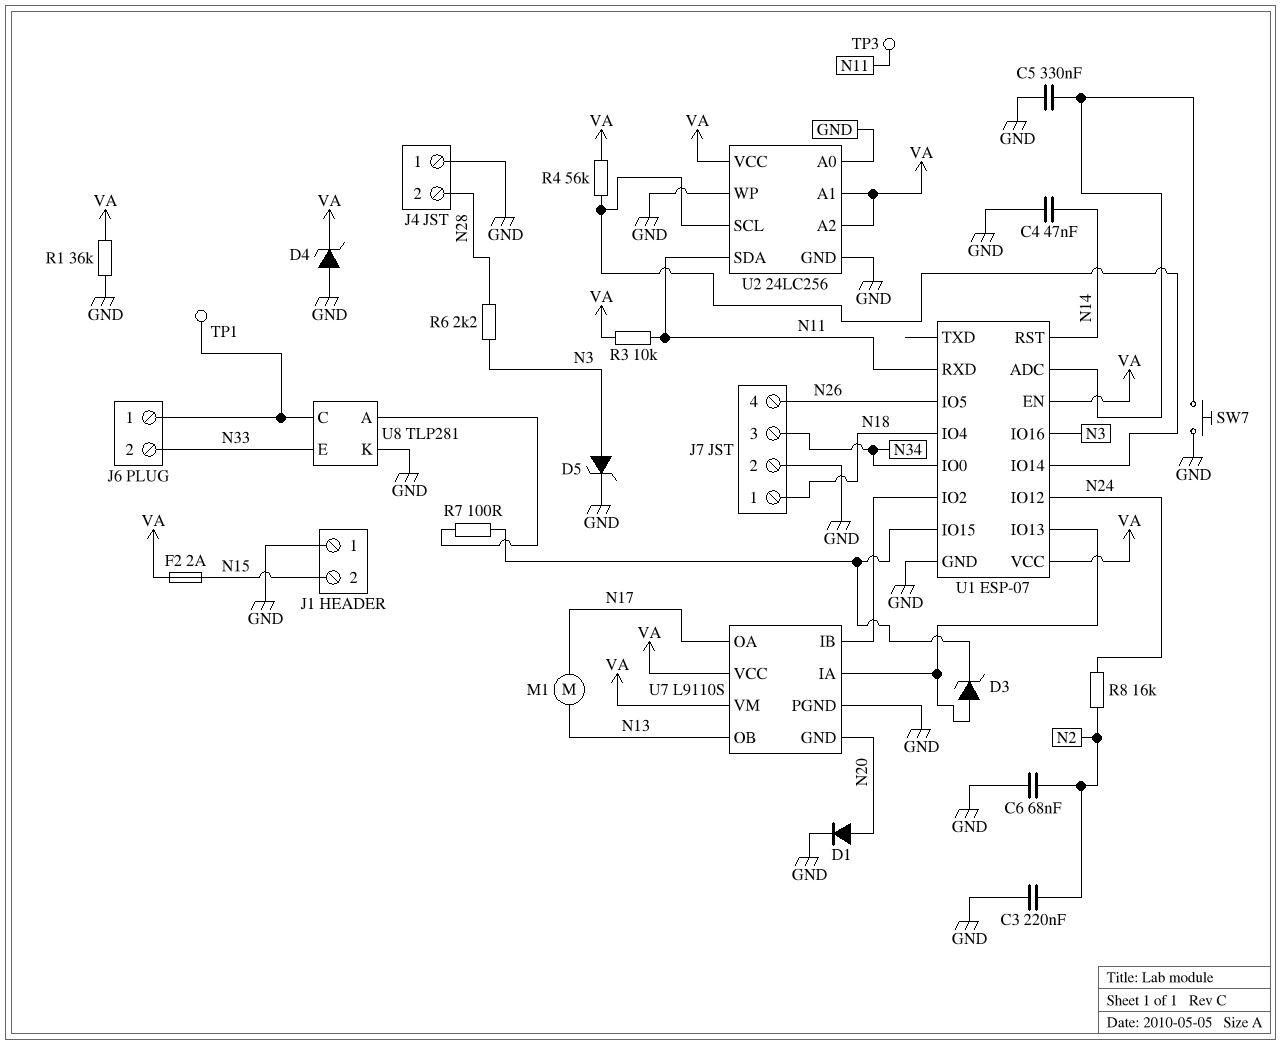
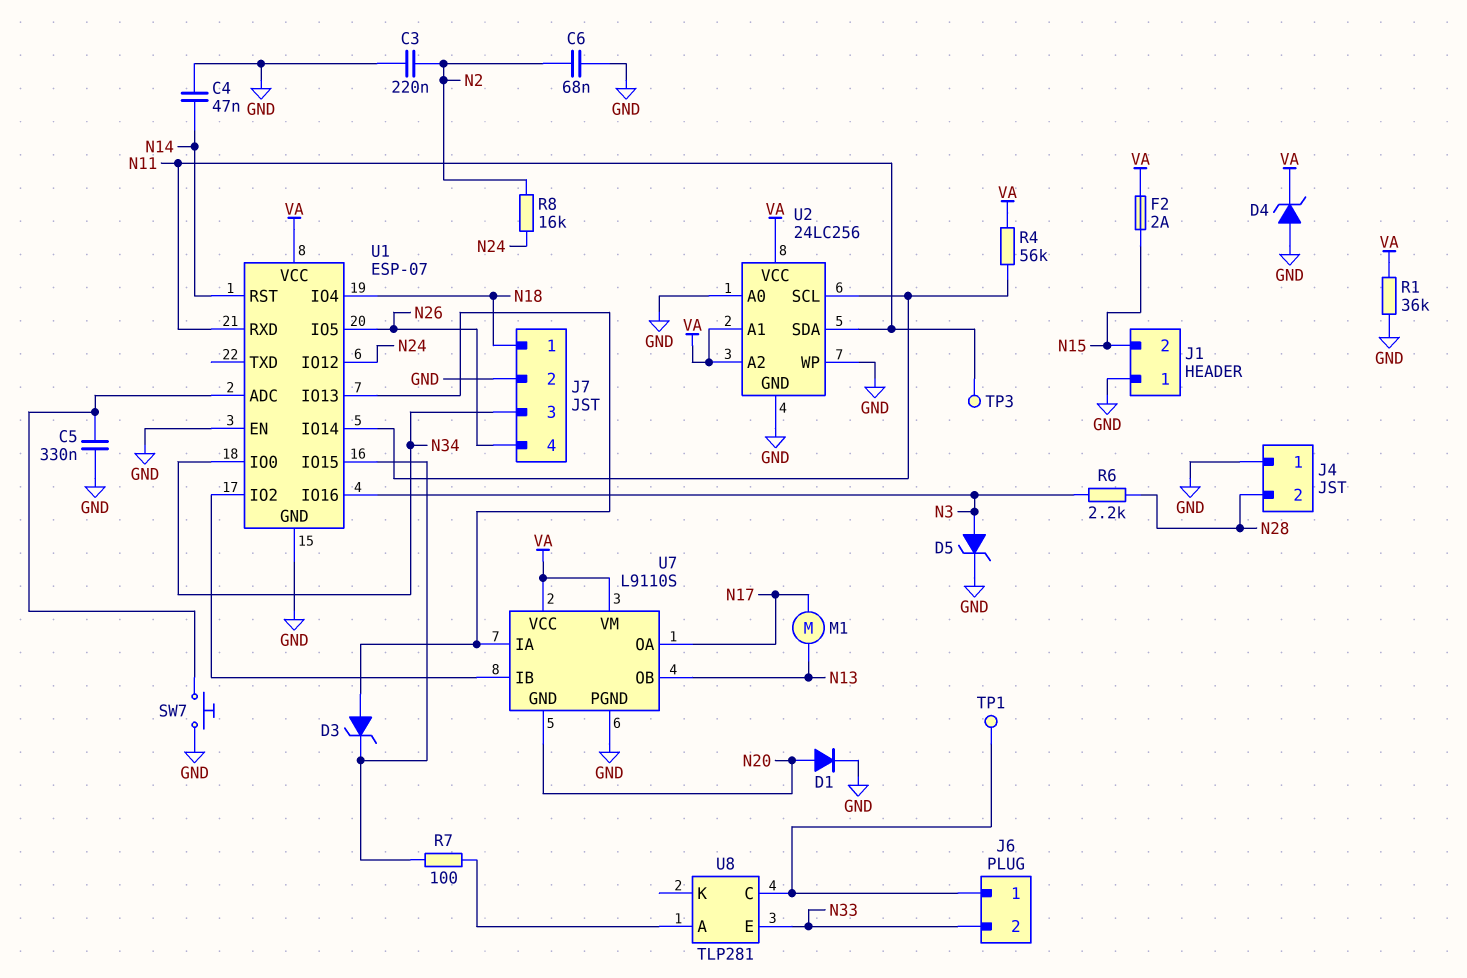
R3: 10k (N11, VA) -> none
U1 pin EN: VA -> GND
U8 pin K: GND -> none

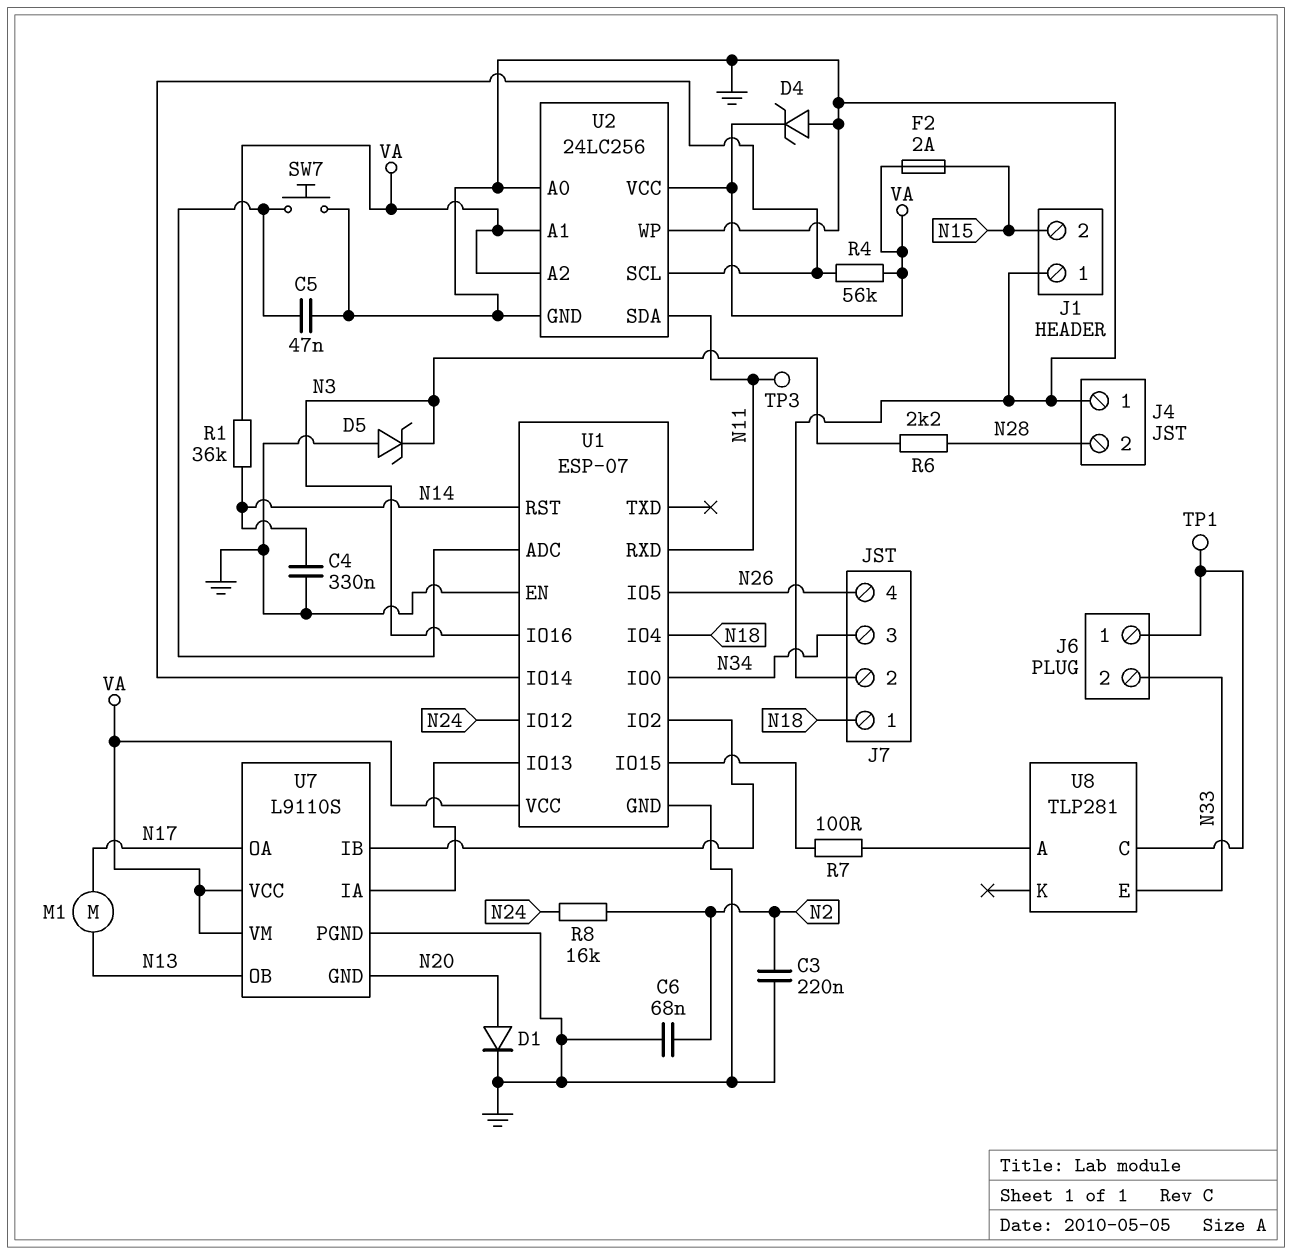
C4: 47nF (GND, N14) -> 330nF (GND, N14)
C5: 330nF (GND, U1/ADC) -> 47nF (GND, U1/ADC)
D3: zener (A U1/IO13, K U1/IO15) -> none
D5: zener (A N3, K GND) -> zener (A GND, K N3)
R1: 36k (GND, VA) -> 36k (N14, VA)

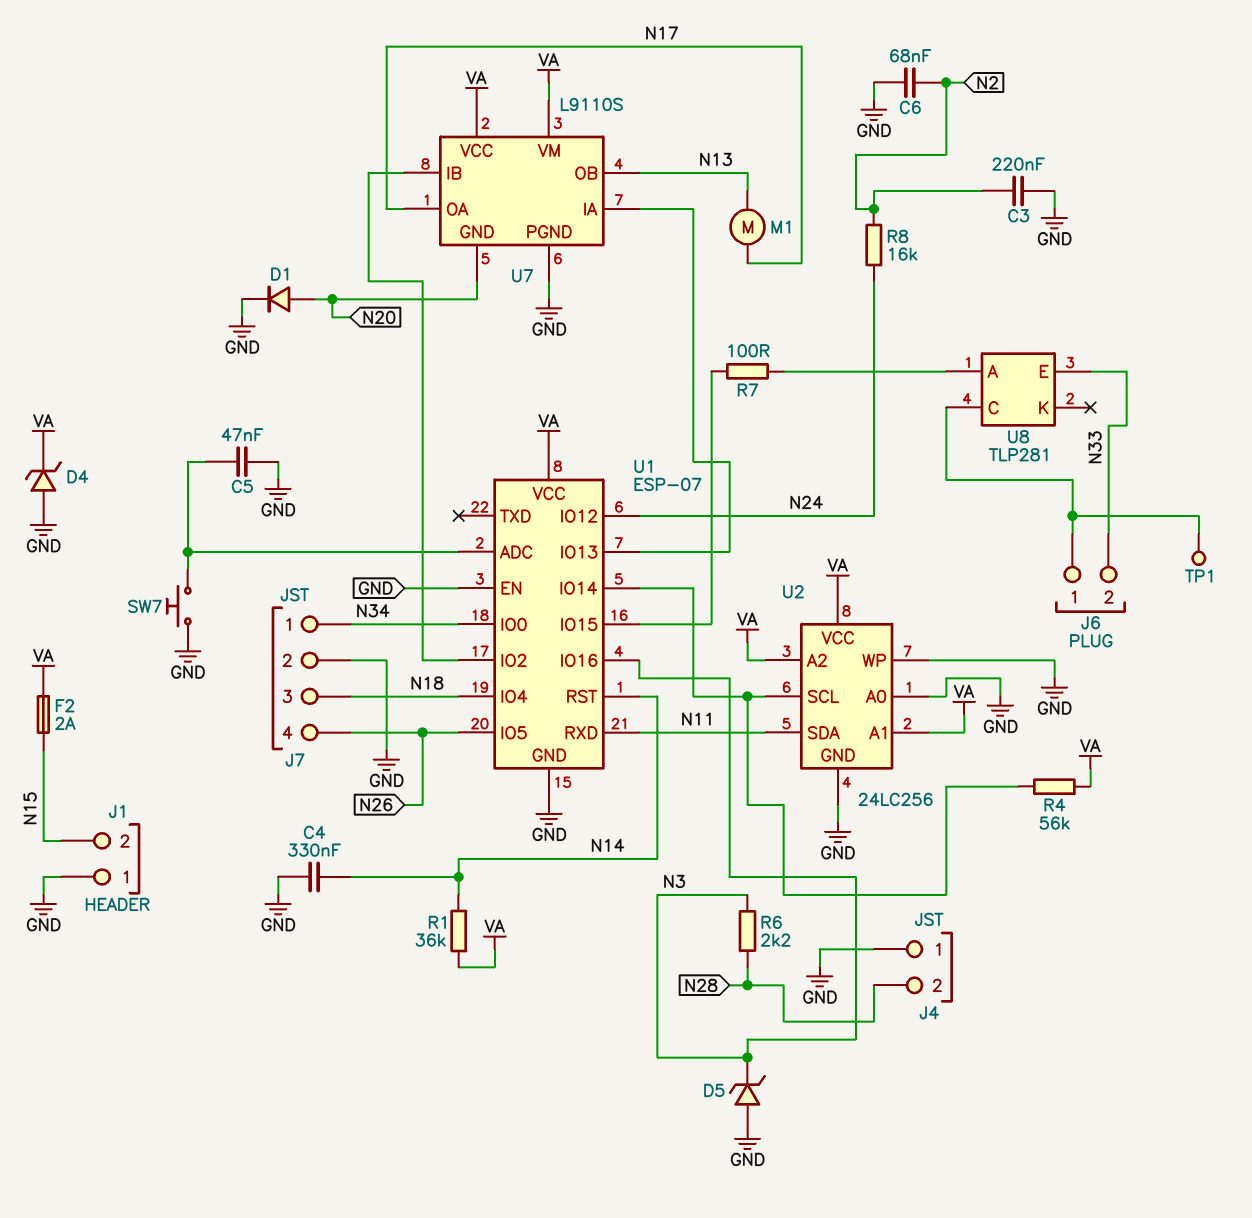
J7 pin 1: N18 -> N34
J7 pin 3: N34 -> N18
TP3: test point (N11) -> none

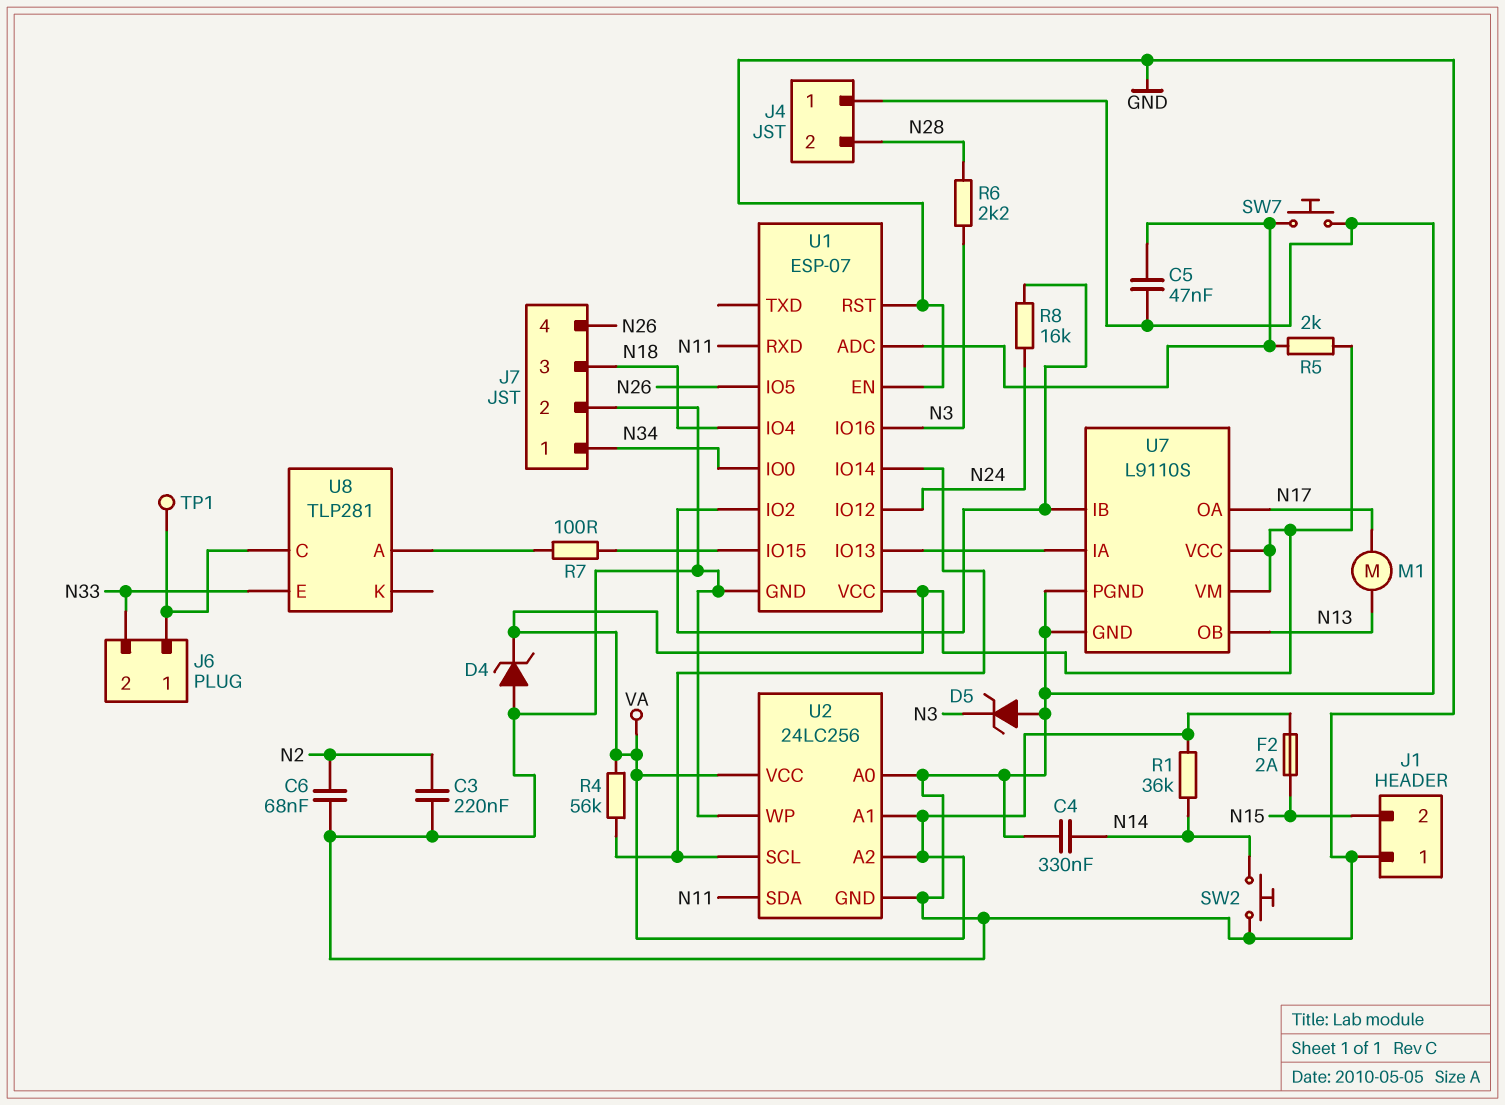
D1: diode (A N20, K GND) -> none
R5: none -> 2k (U1/ADC, VA)
R8: 16k (N2, N24) -> 16k (N24, U1/IO2)
SW2: none -> button (GND, N14)
U1 pin RST: N14 -> GND
U7 pin GND: N20 -> GND

